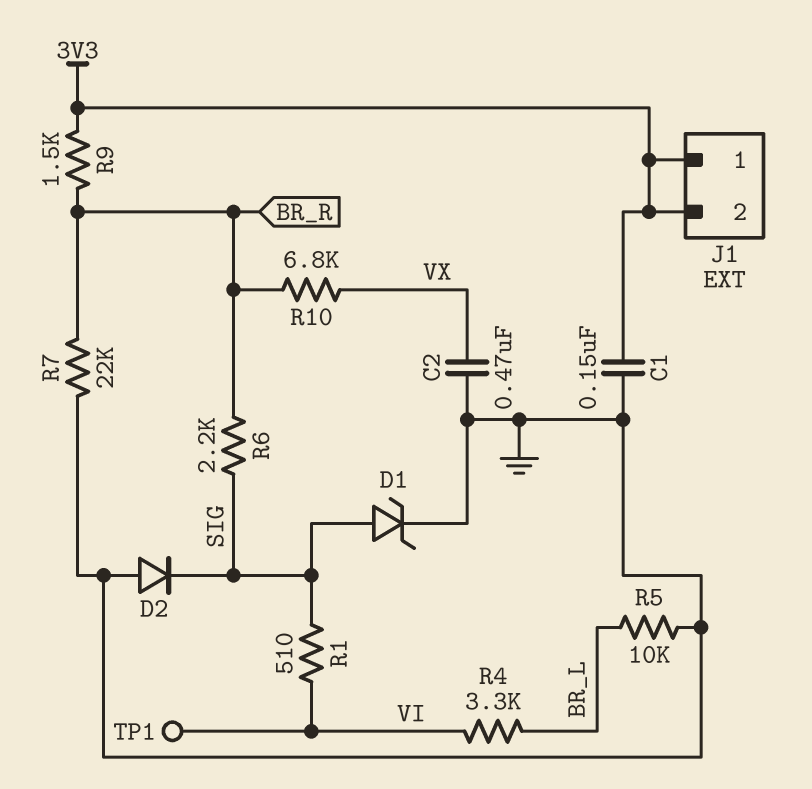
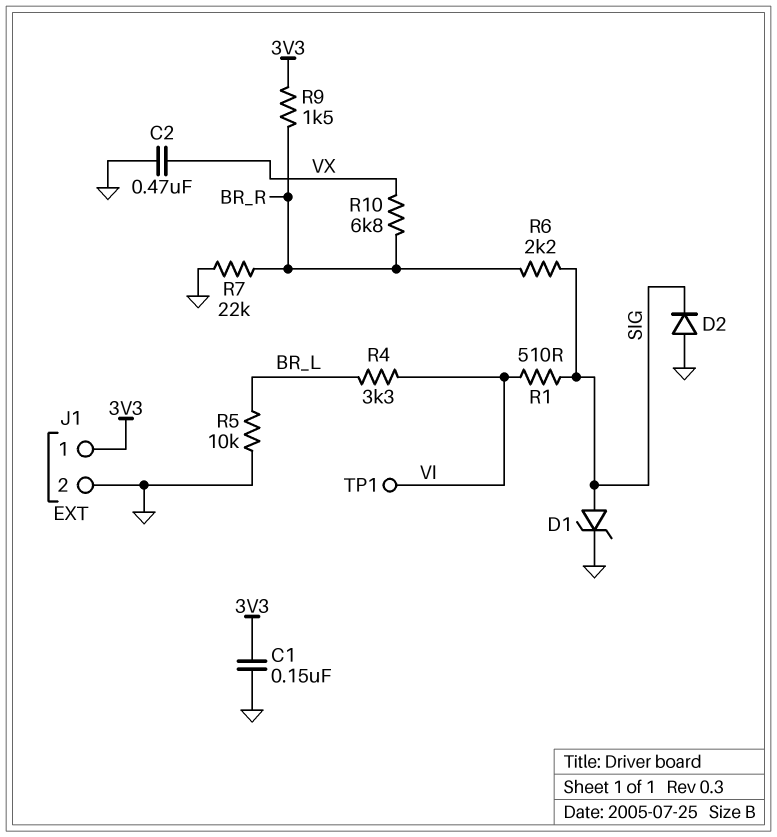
J1 pin 2: 3V3 -> GND

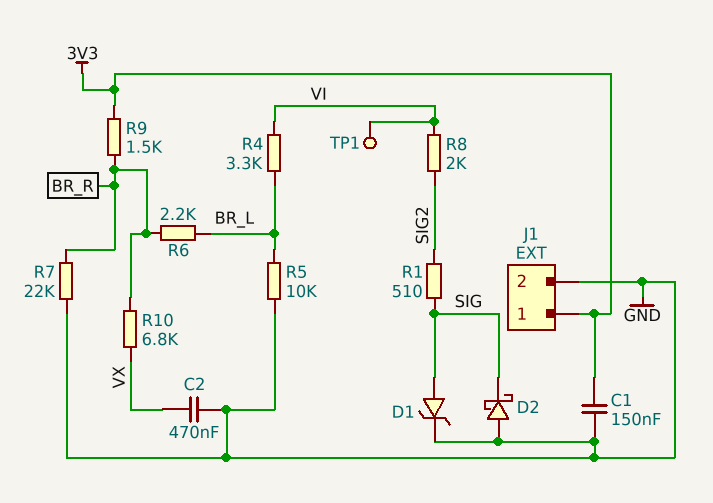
D2: diode (A GND, K SIG) -> schottky (A GND, K SIG)
R1: 510 (SIG, VI) -> 510 (SIG, SIG2)
R6: 2.2k (BR_R, SIG) -> 2.2k (BR_L, BR_R)
R8: none -> 2k (SIG2, VI)

